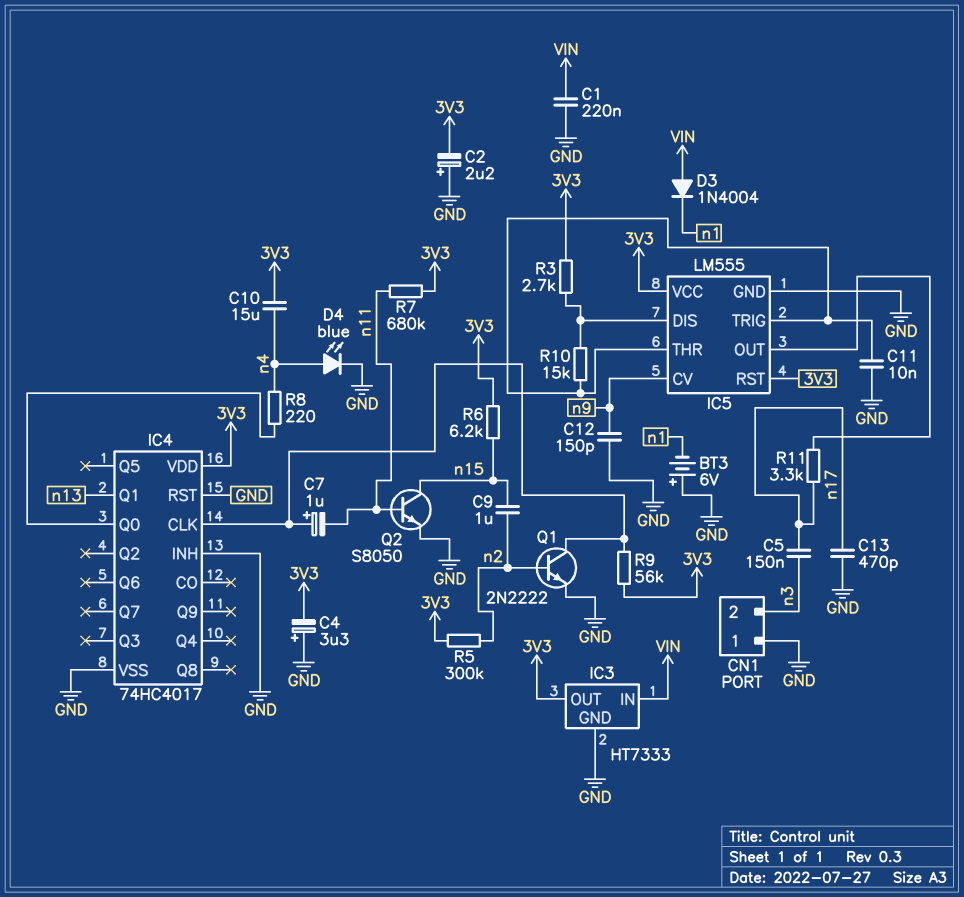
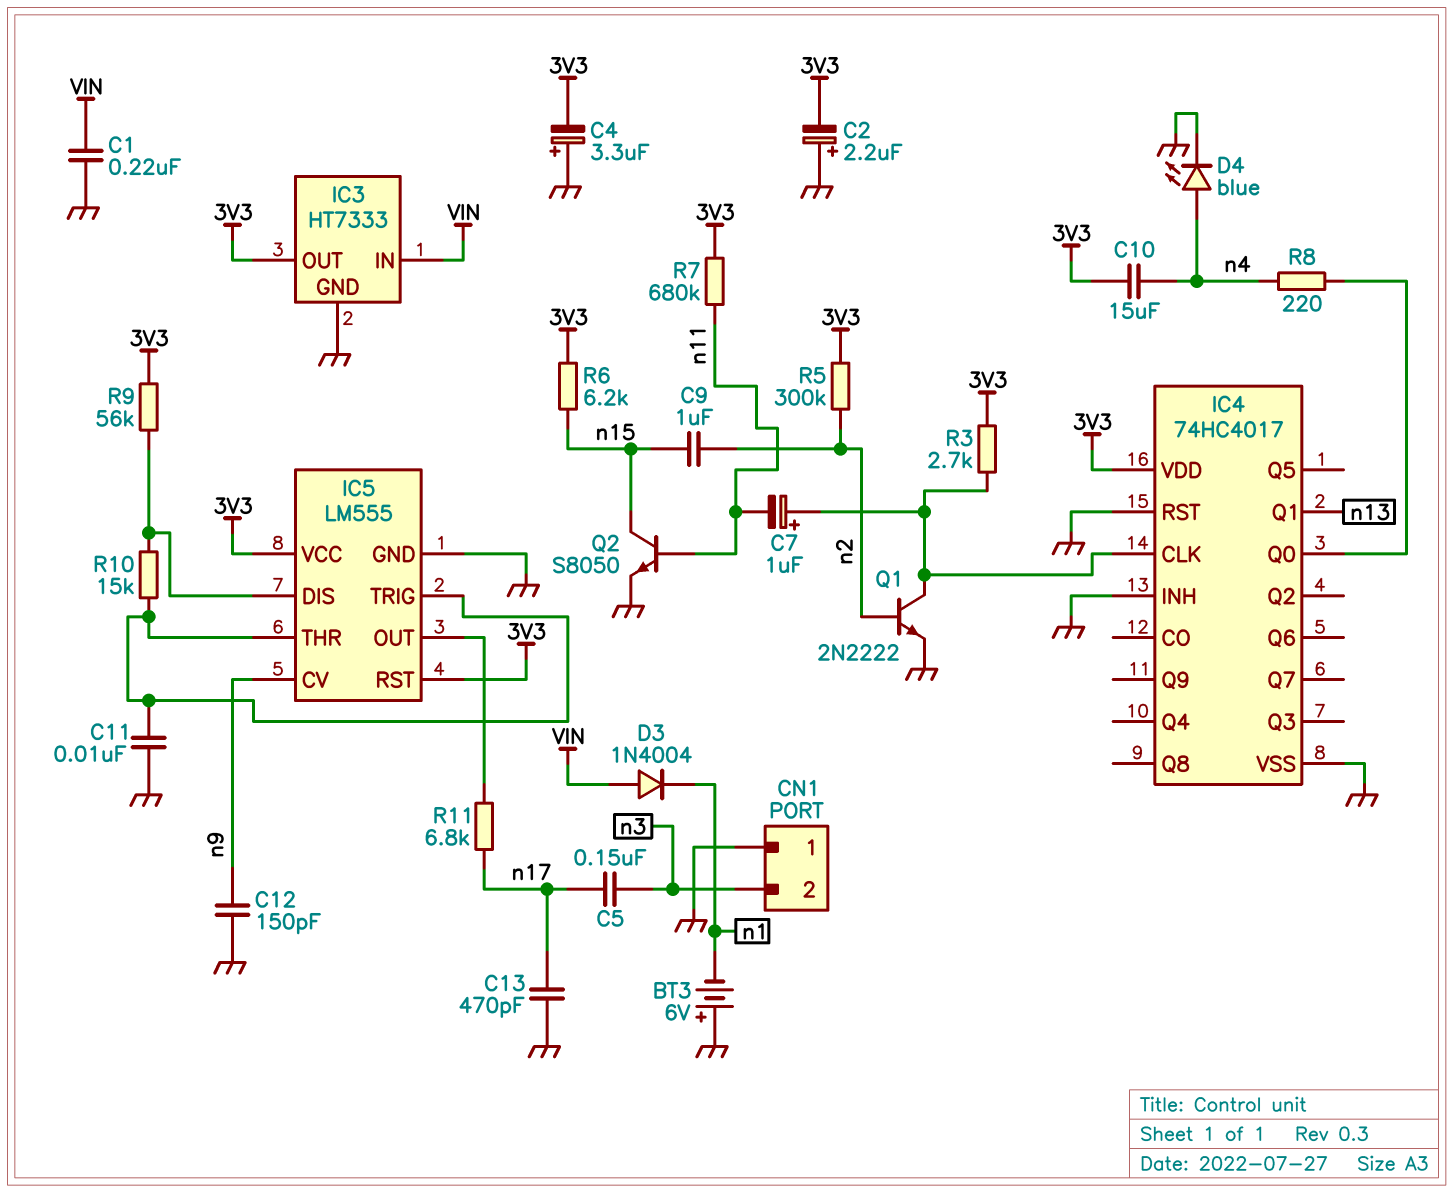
R3: 2.7k (3V3, IC5/DIS) -> 2.7k (3V3, IC4/CLK)
R9: 56k (3V3, IC4/CLK) -> 56k (3V3, IC5/DIS)
R11: 3.3k (IC5/OUT, n17) -> 6.8k (IC5/OUT, n17)

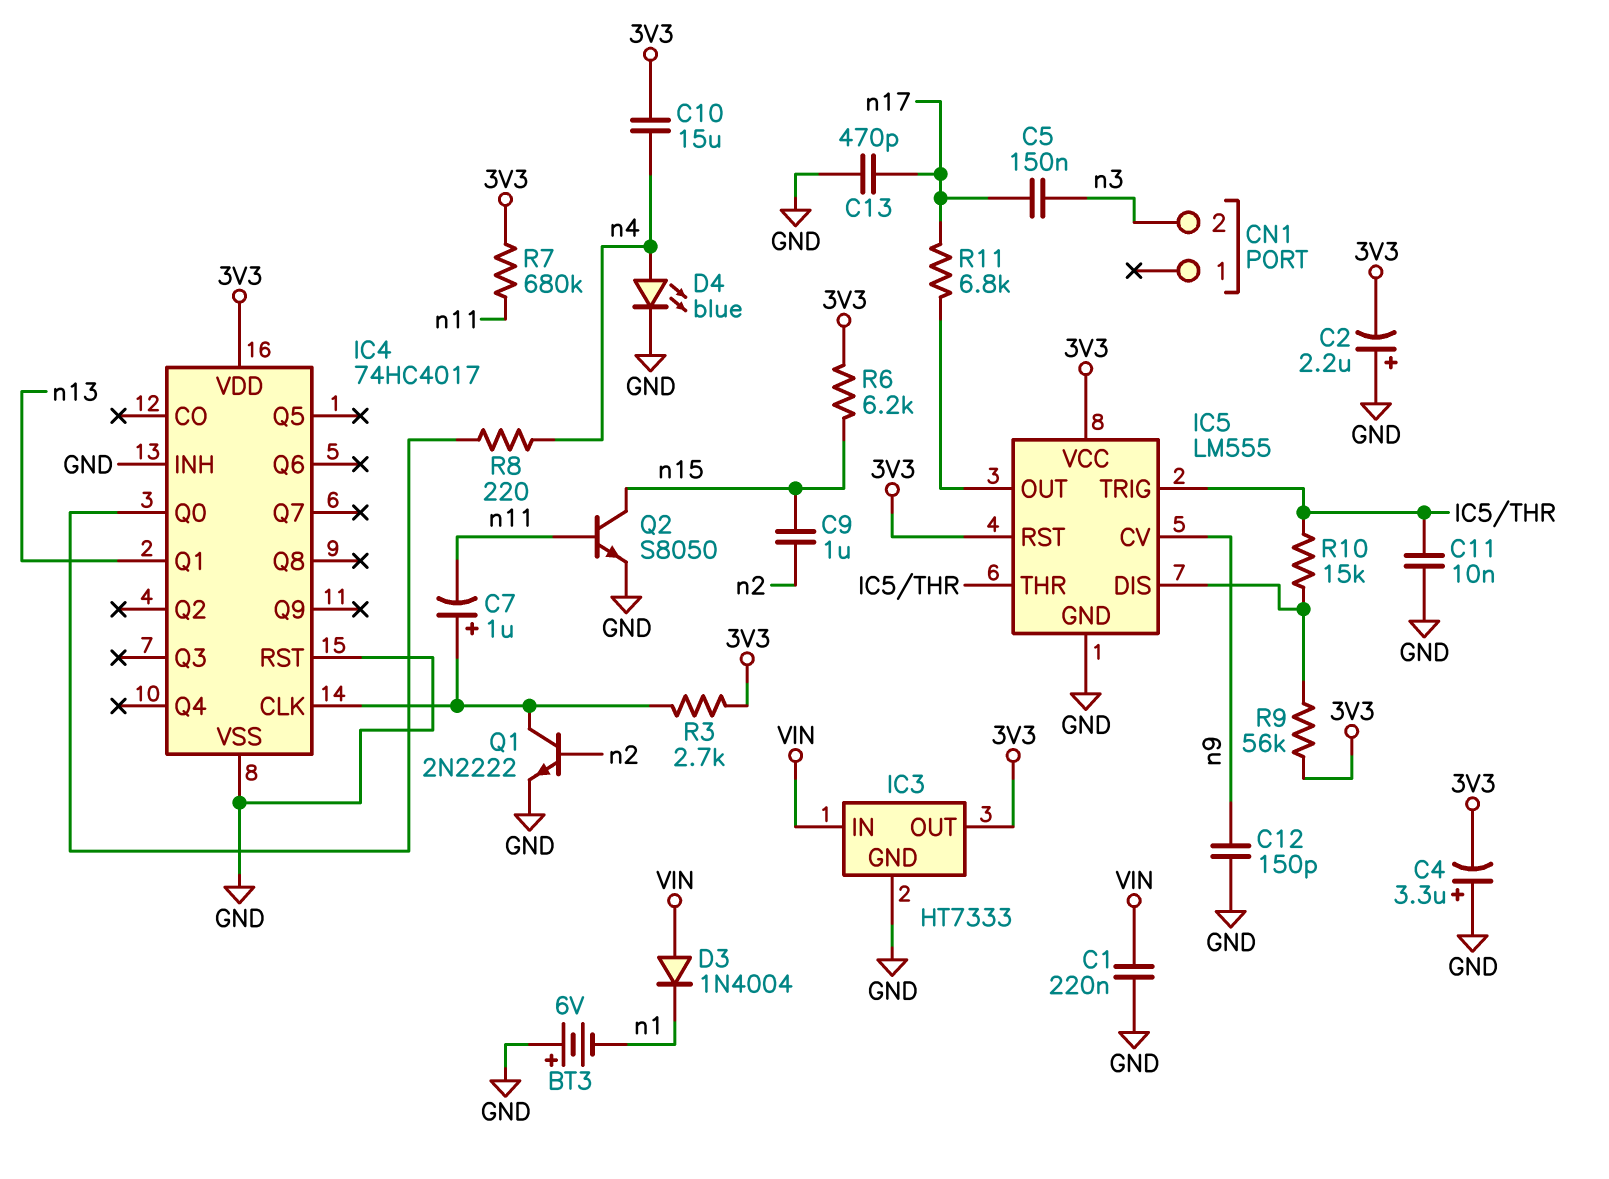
CN1 pin 1: GND -> none
R5: 300k (3V3, n2) -> none

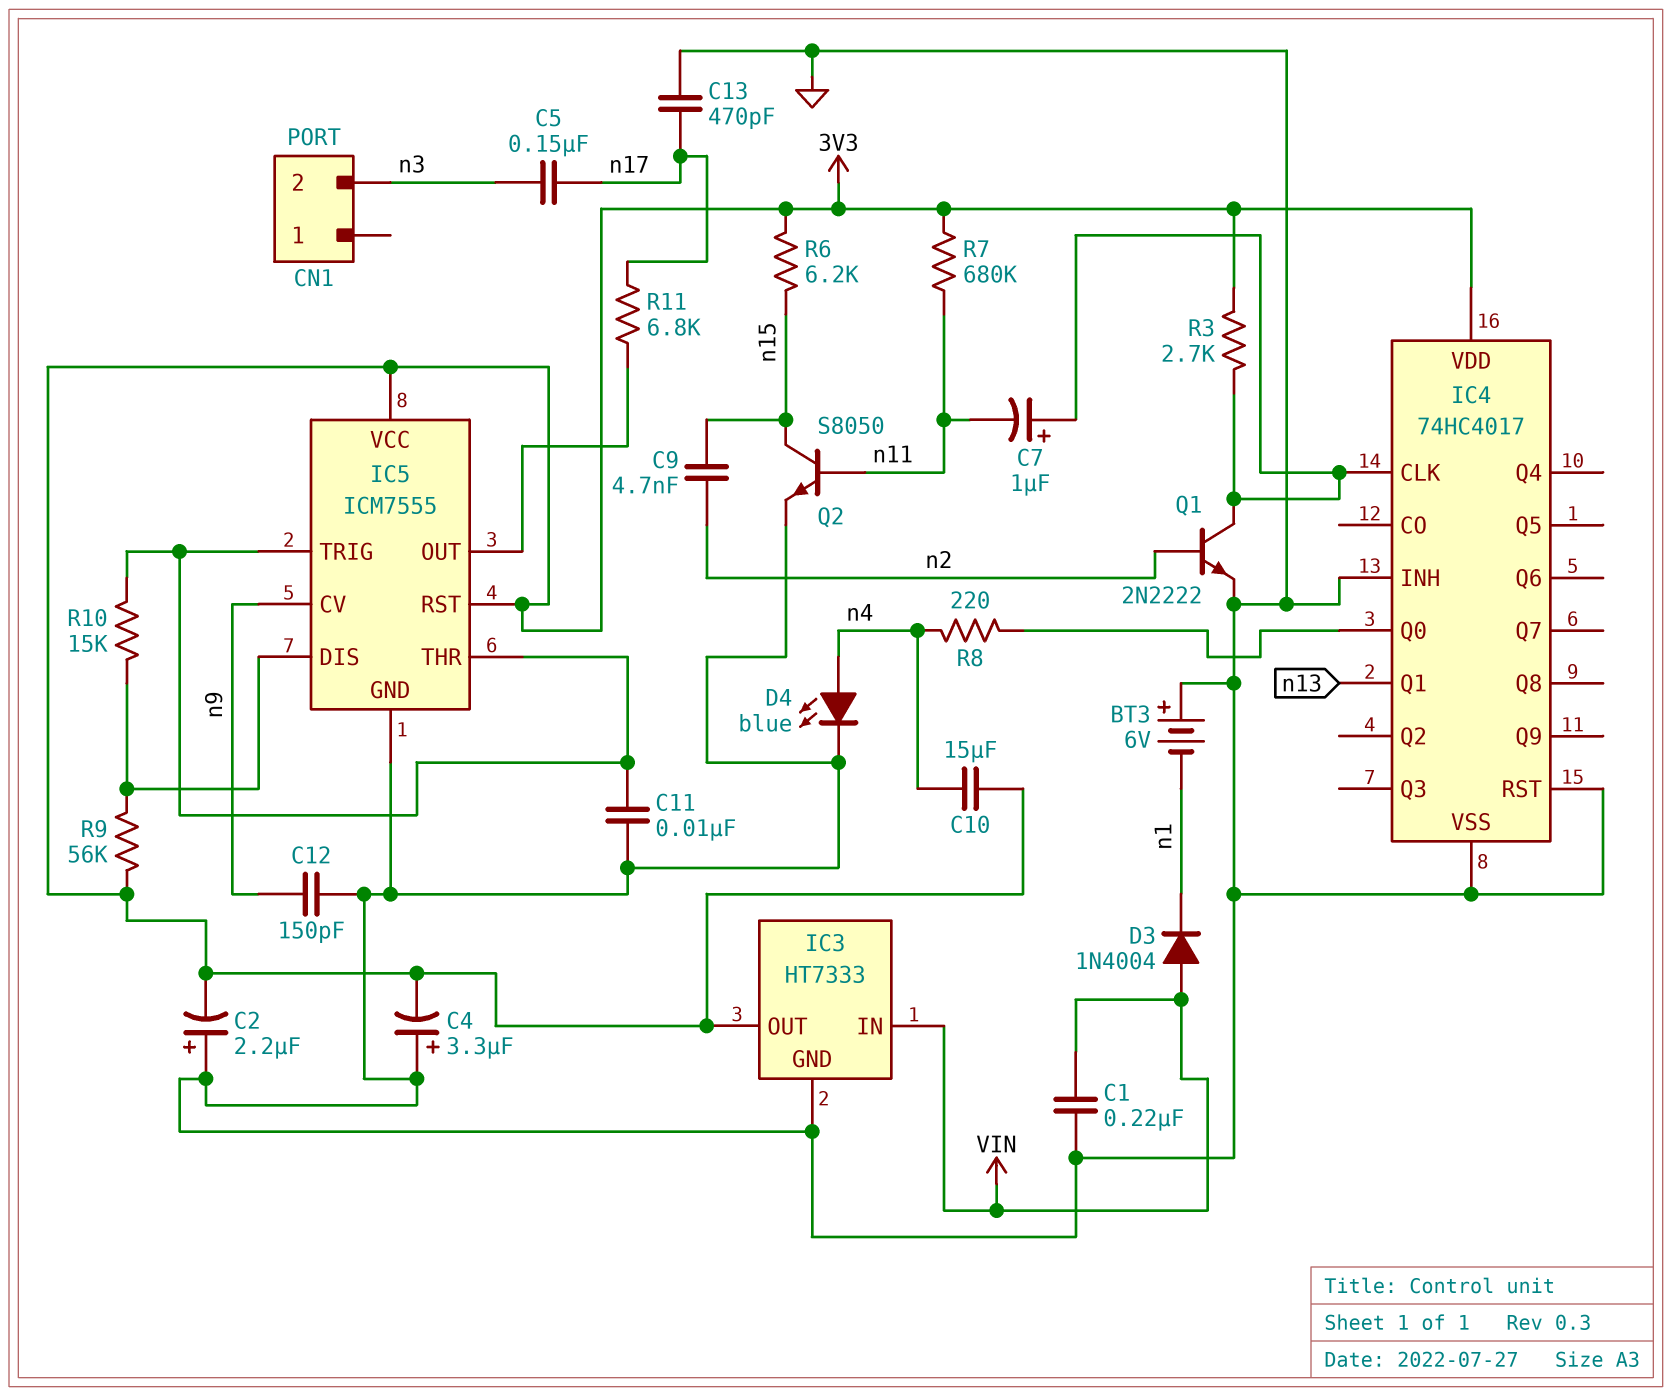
C9: 1uF (n2, n15) -> 4.7nF (n2, n15)
IC5: LM555 -> ICM7555

